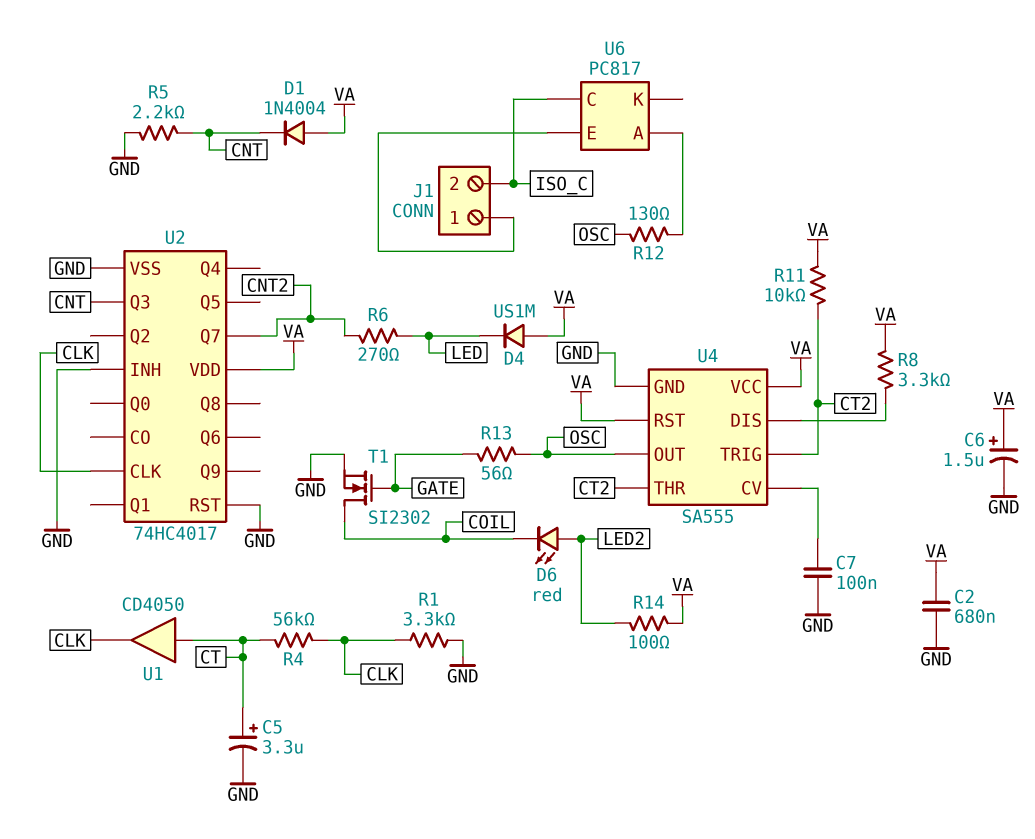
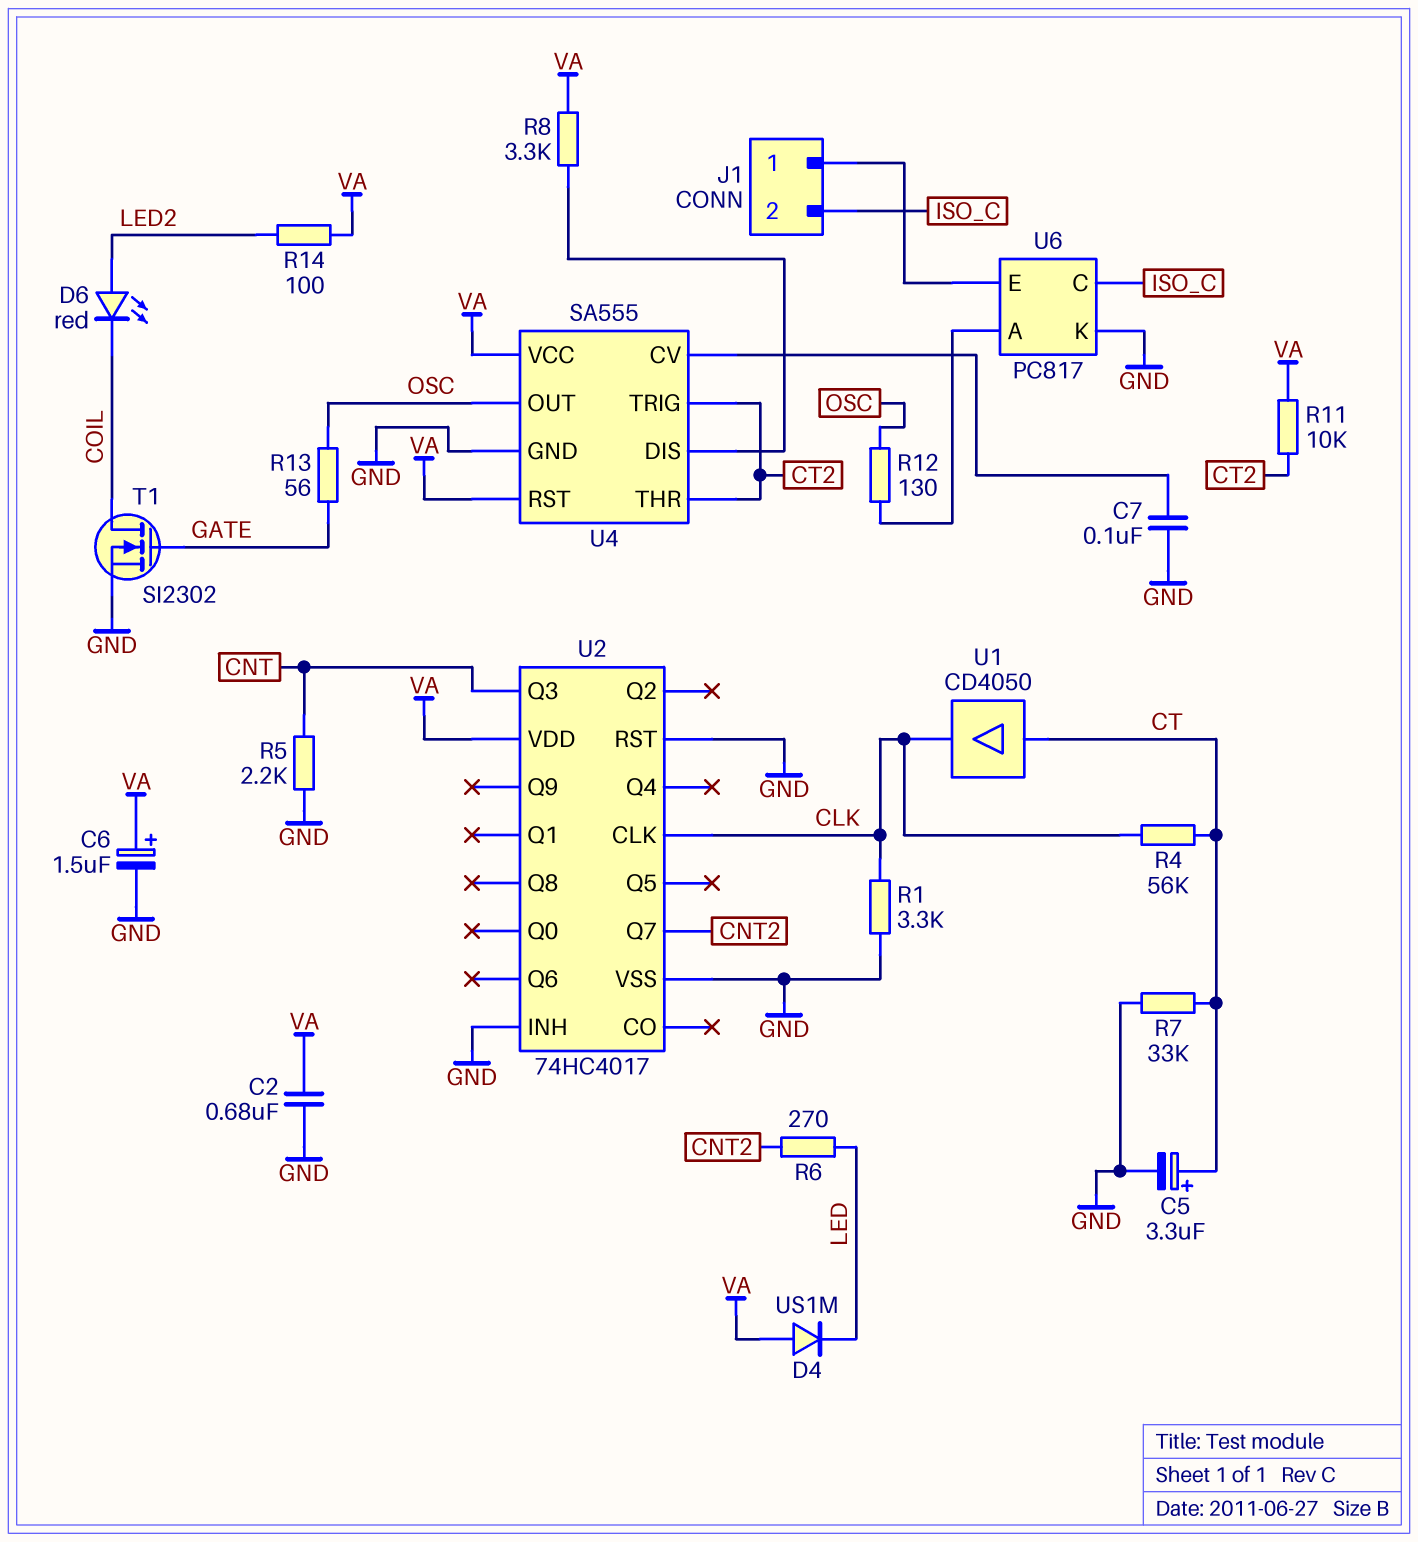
D1: diode 1N4004 (A VA, K CNT) -> none
R7: none -> 33k (CT, GND)
U6 pin K: none -> GND

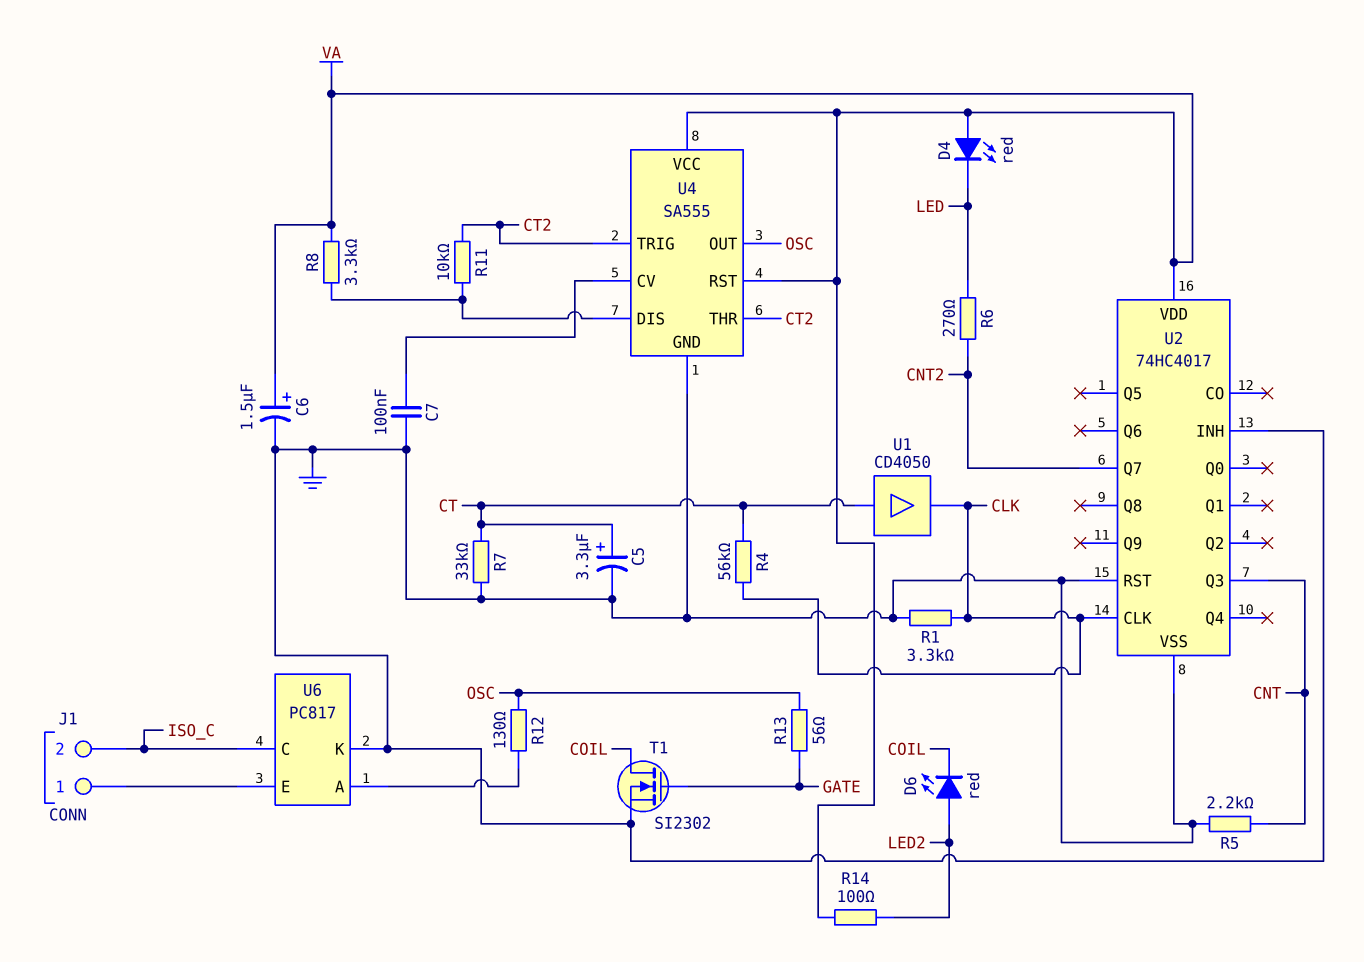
C2: 680nF (GND, VA) -> none
D4: diode US1M (A VA, K LED) -> LED red (A VA, K LED)
R11: 10k (CT2, VA) -> 10k (CT2, U4/DIS)

